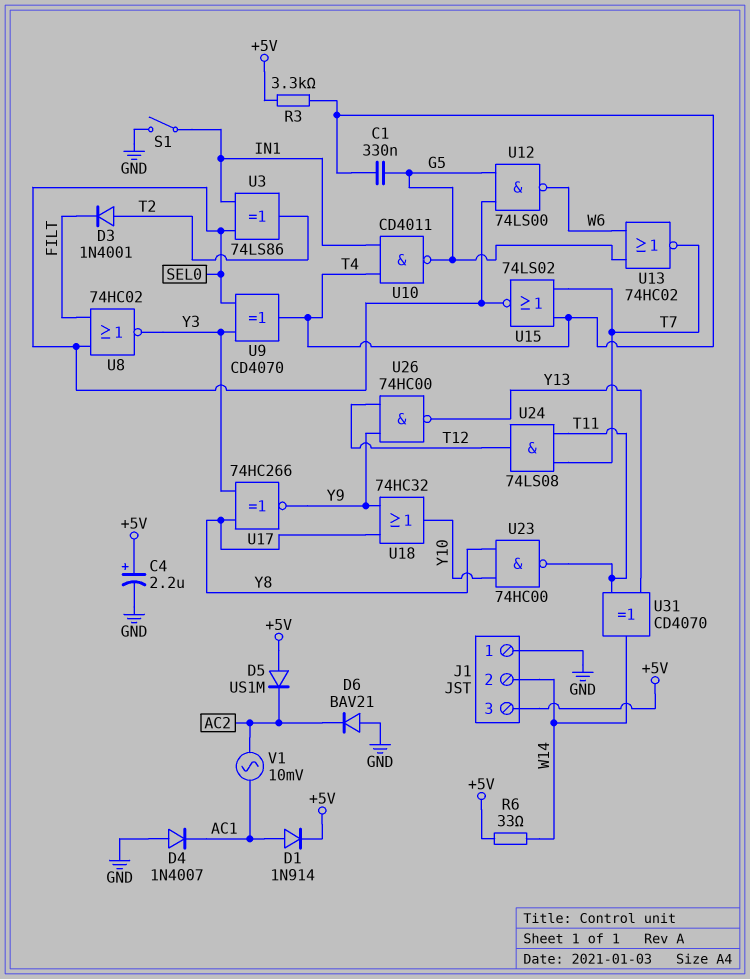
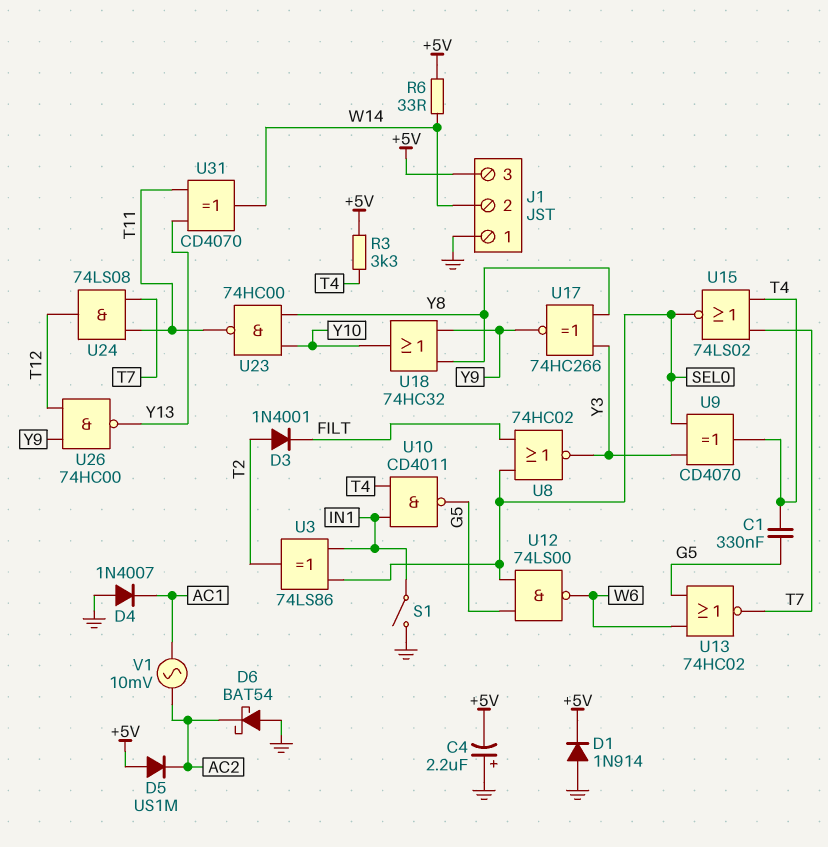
C4: 2.2uF (plus +5V, minus GND) -> 2.2uF (plus GND, minus +5V)
D1: diode 1N914 (A AC1, K +5V) -> diode 1N914 (A GND, K +5V)
D6: diode BAV21 (A GND, K AC2) -> schottky BAT54 (A GND, K AC2)

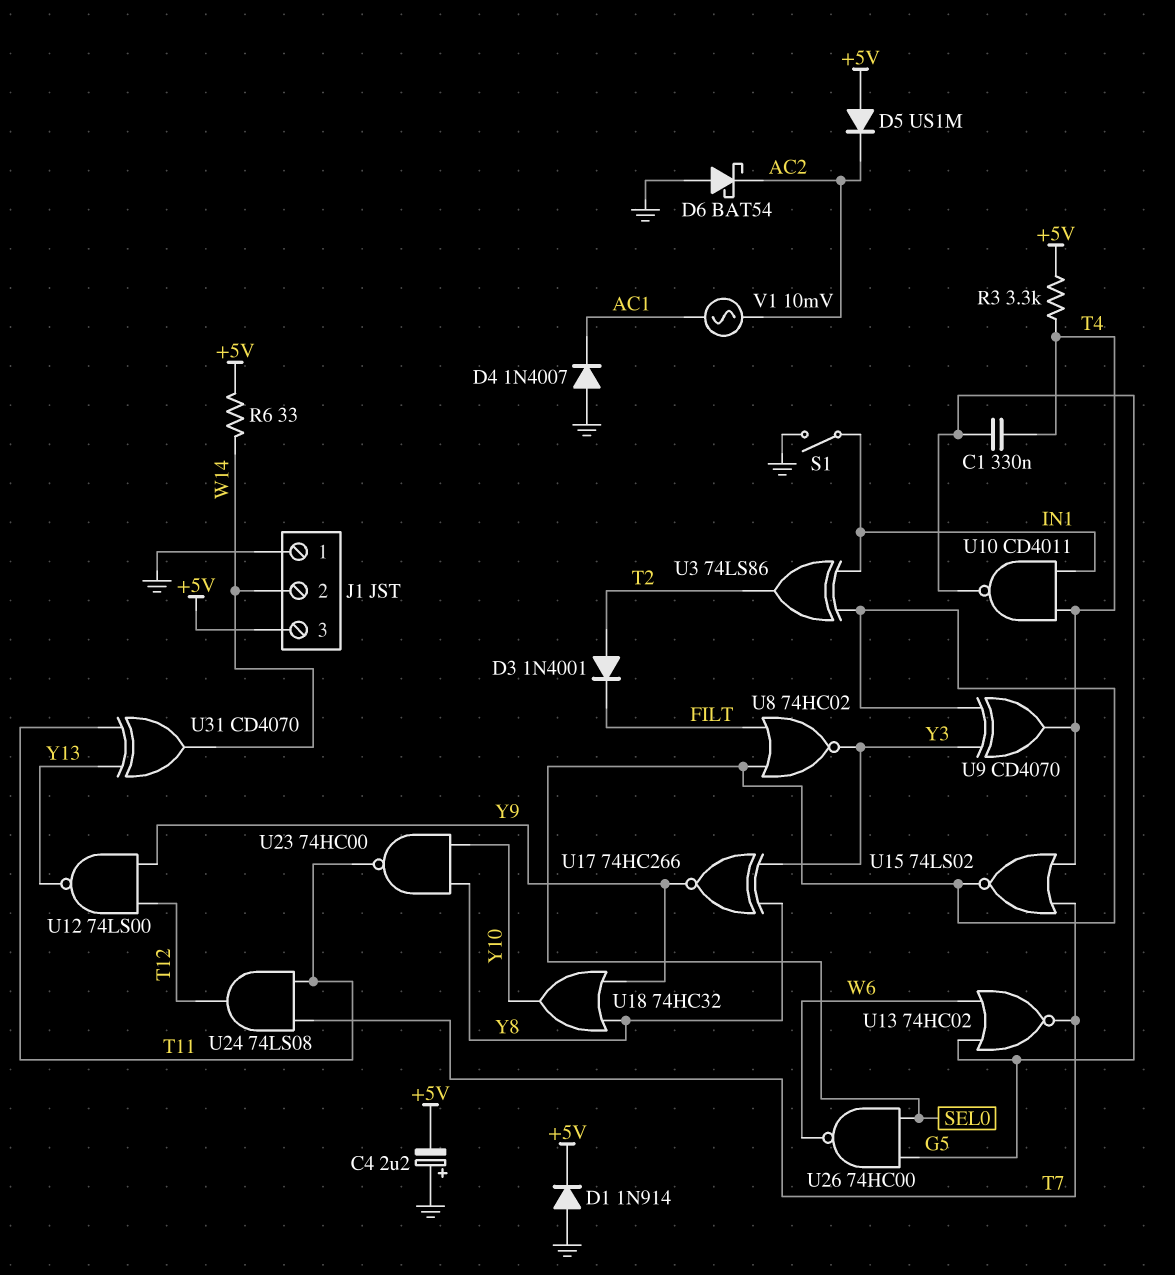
U12: NAND 74LS00 (in G5, in SEL0, out W6) -> NAND 74LS00 (in T12, in Y9, out Y13)
U26: NAND 74HC00 (in T12, in Y9, out Y13) -> NAND 74HC00 (in G5, in SEL0, out W6)

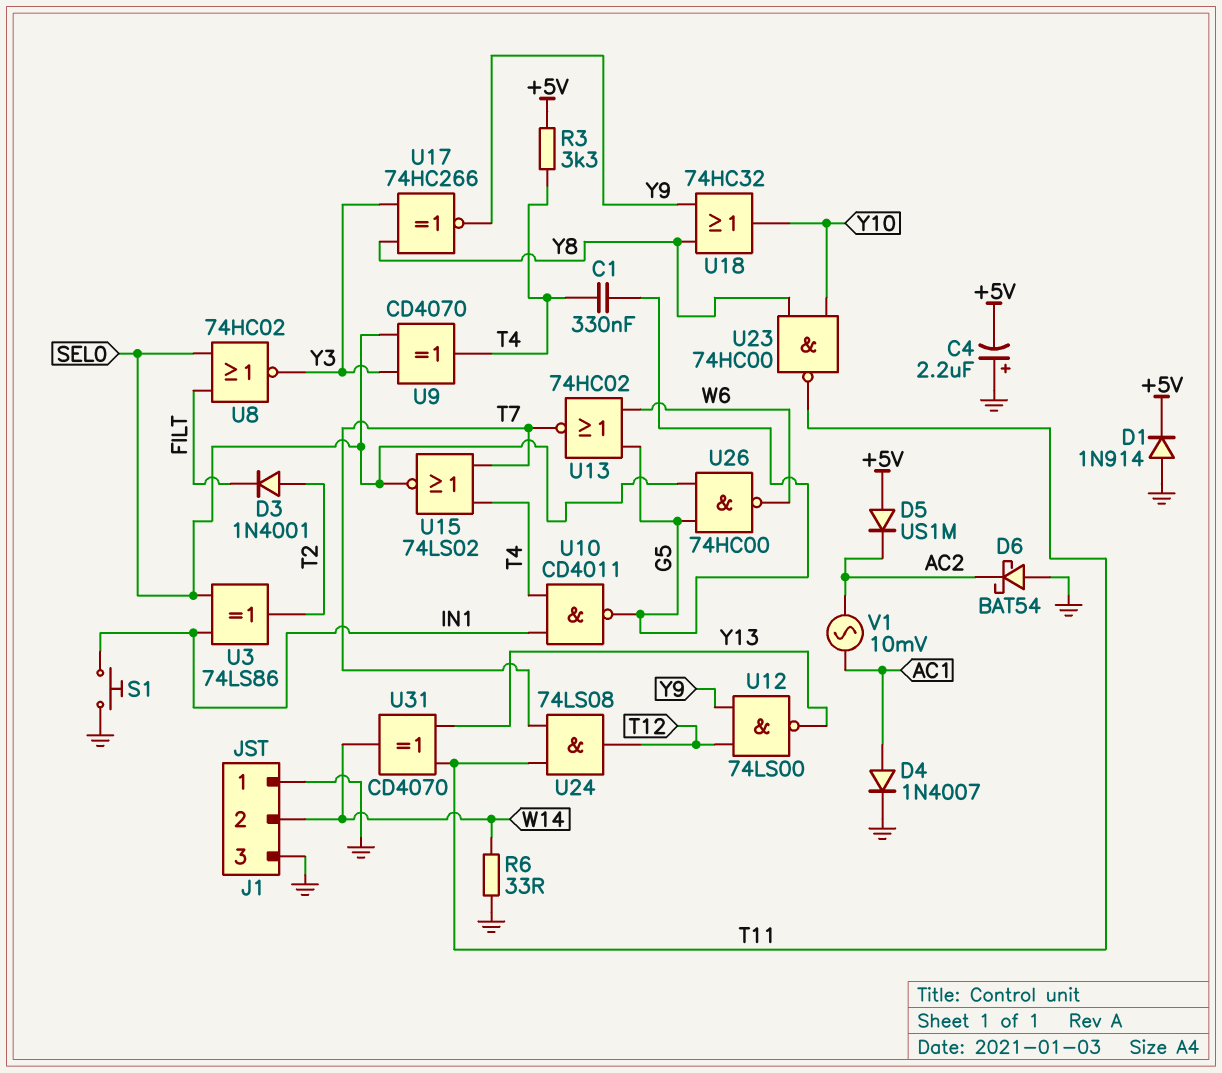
D4: diode 1N4007 (A GND, K AC1) -> diode 1N4007 (A AC1, K GND)
J1 pin 3: +5V -> GND
R6: 33 (+5V, W14) -> 33 (GND, W14)
S1: switch (GND, IN1) -> button (GND, IN1)

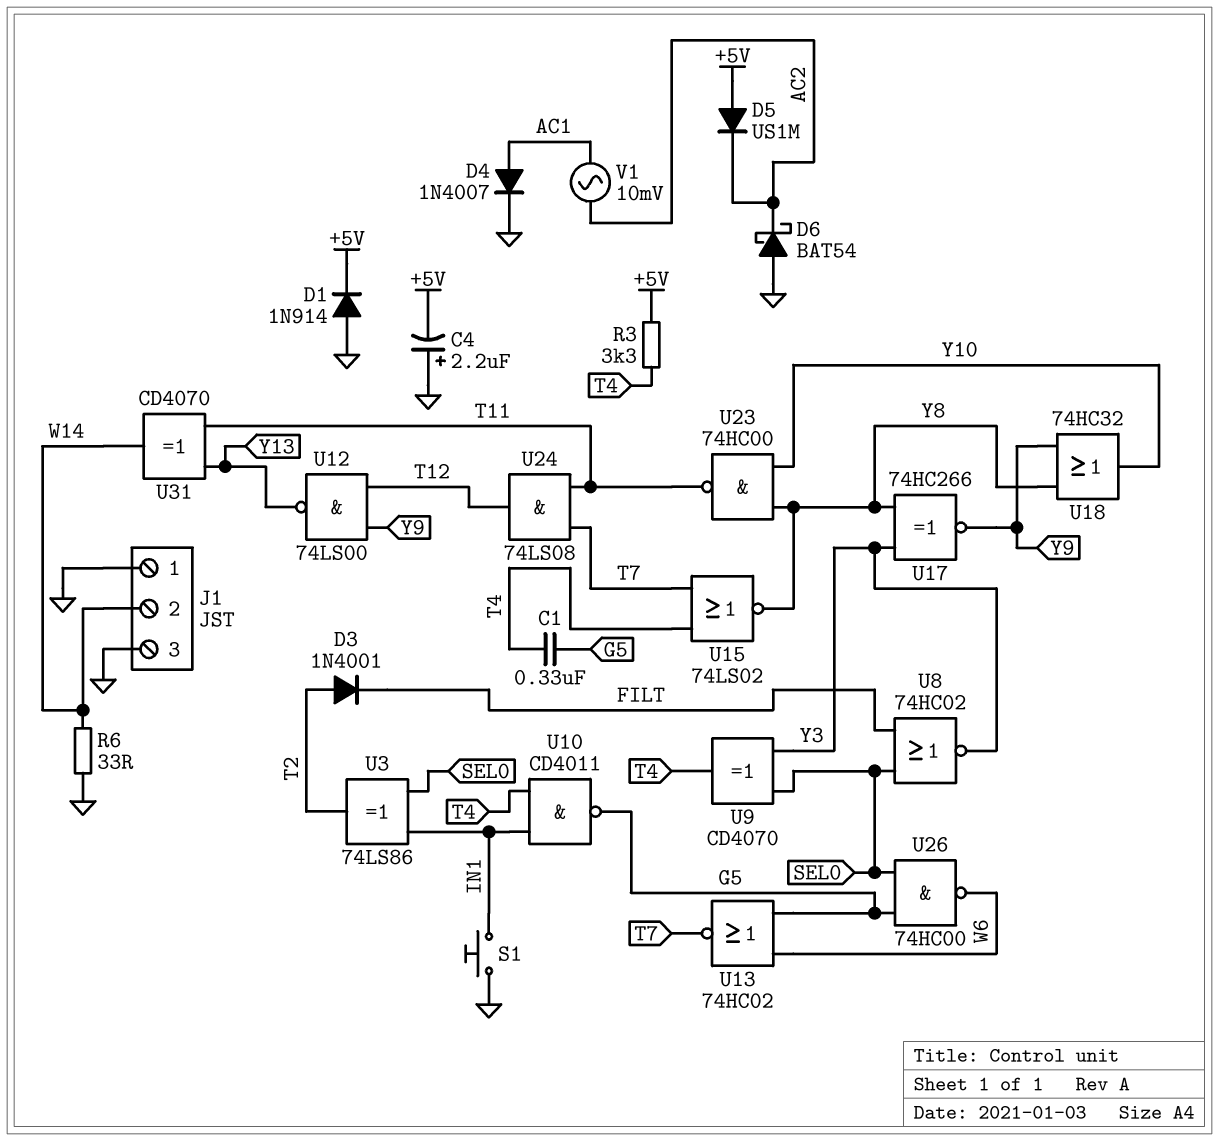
U15: NOR 74LS02 (in T4, in T7, out SEL0) -> NOR 74LS02 (in T4, in T7, out Y8)

